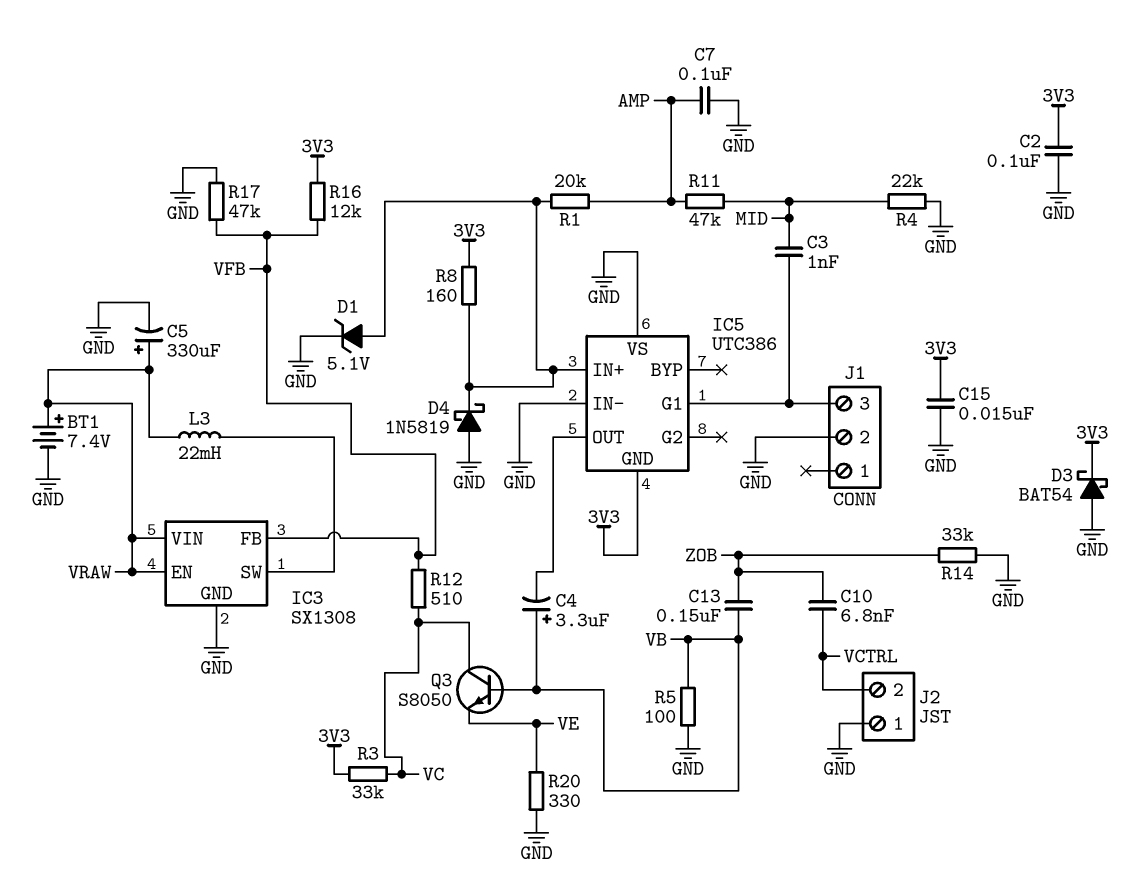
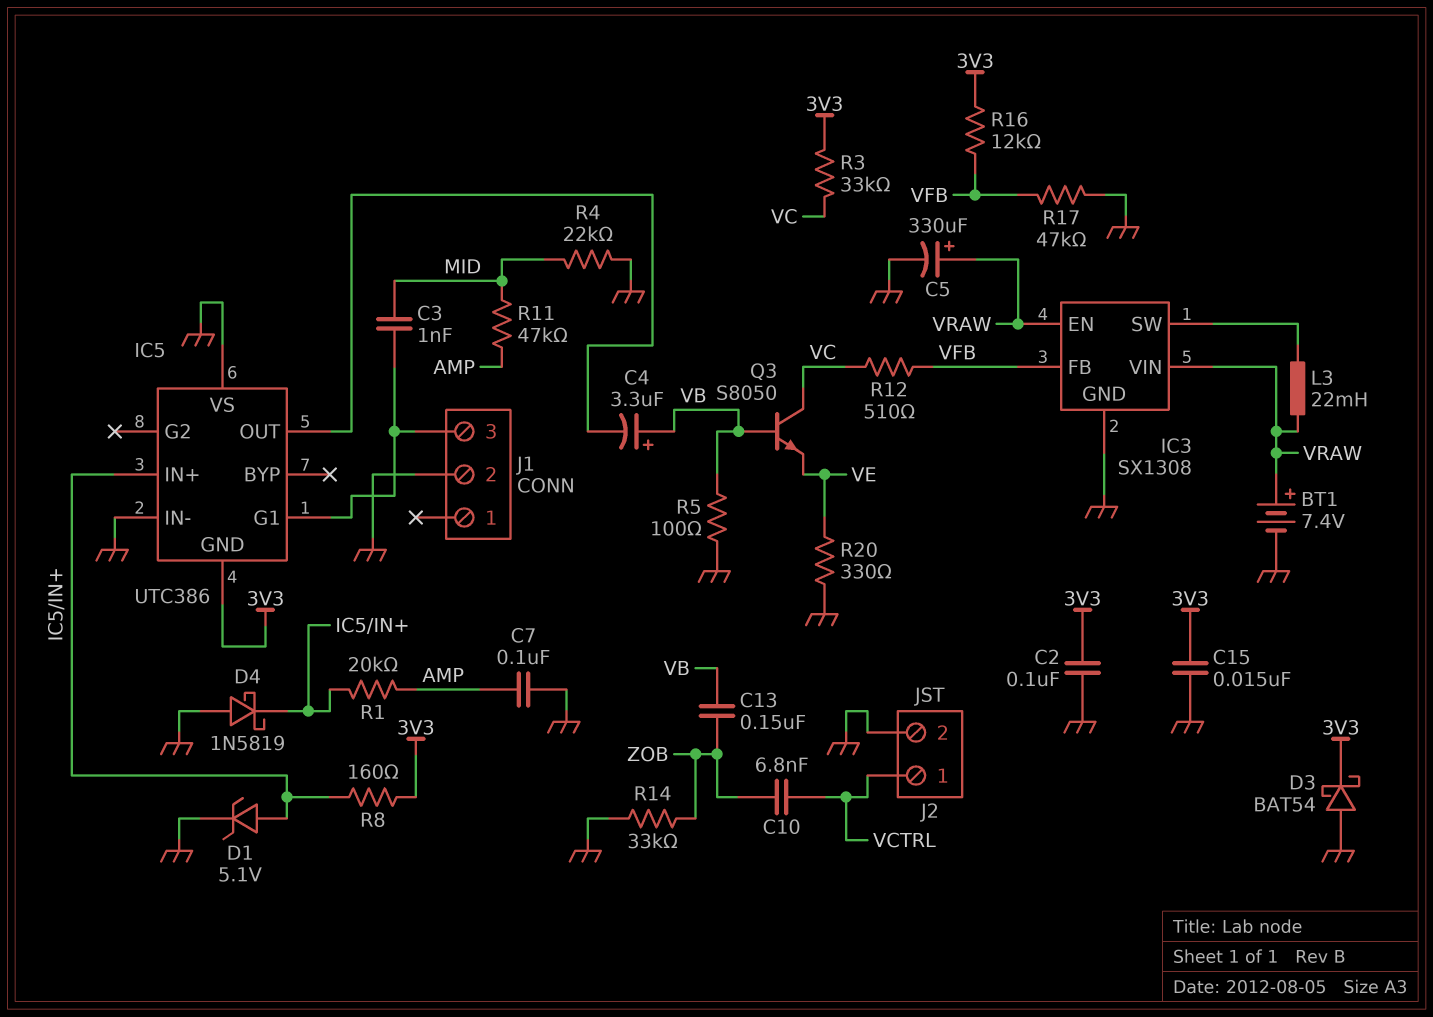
J2 pin 1: GND -> VCTRL
J2 pin 2: VCTRL -> GND

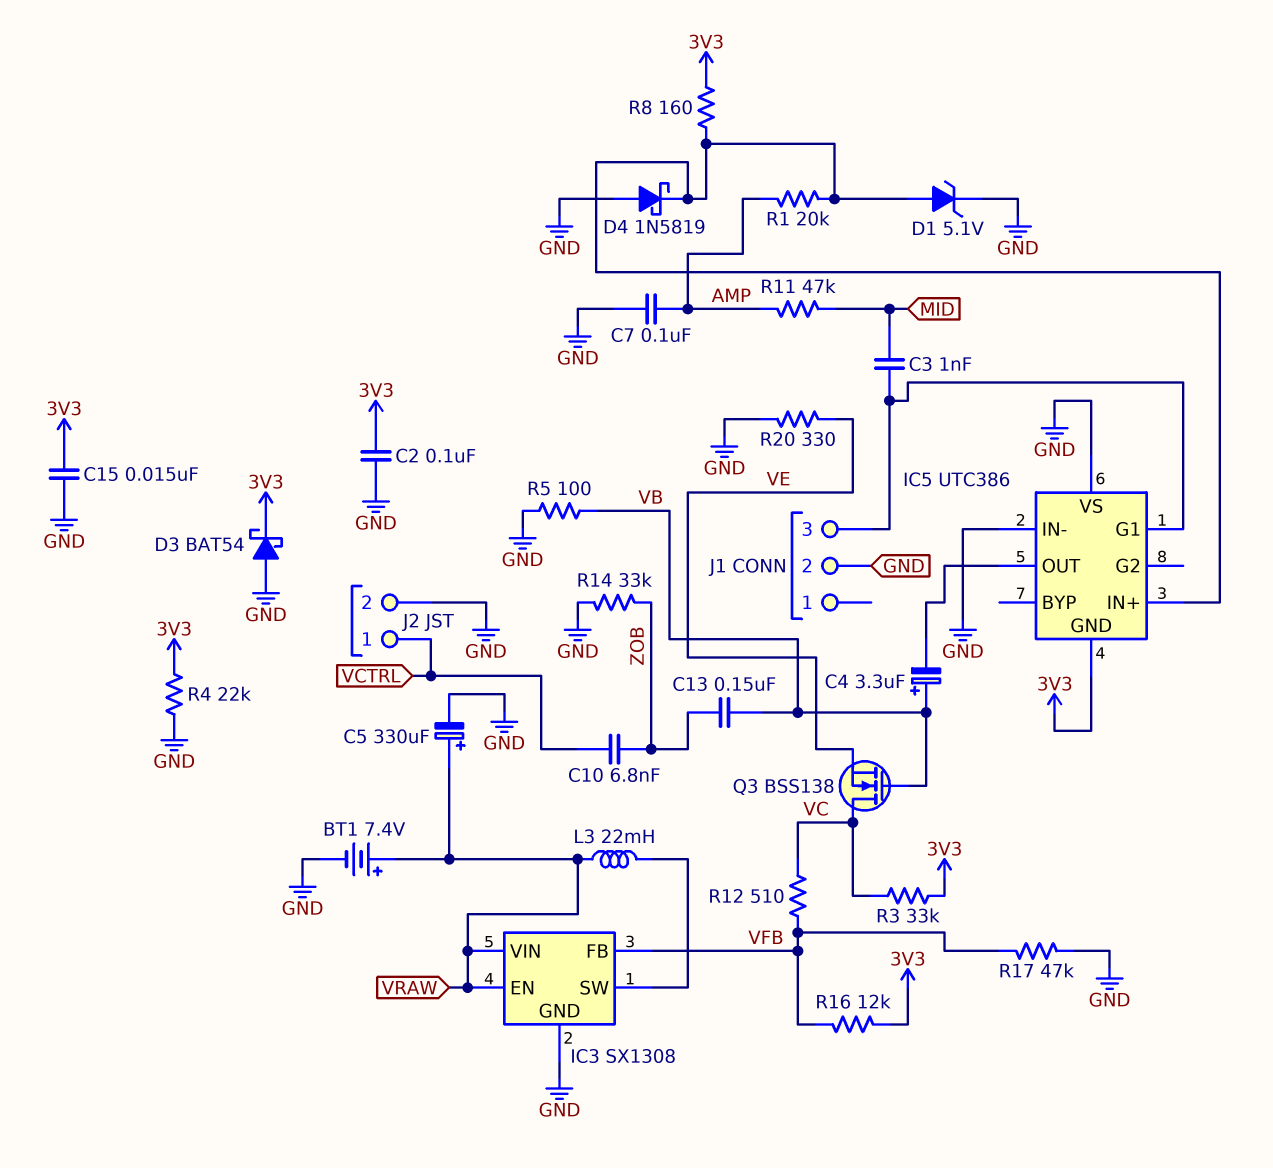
Q3: NPN S8050 (B VB, C VC, E VE) -> NMOS BSS138 (G VB, D VC, S VE)
R4: 22k (GND, MID) -> 22k (3V3, GND)

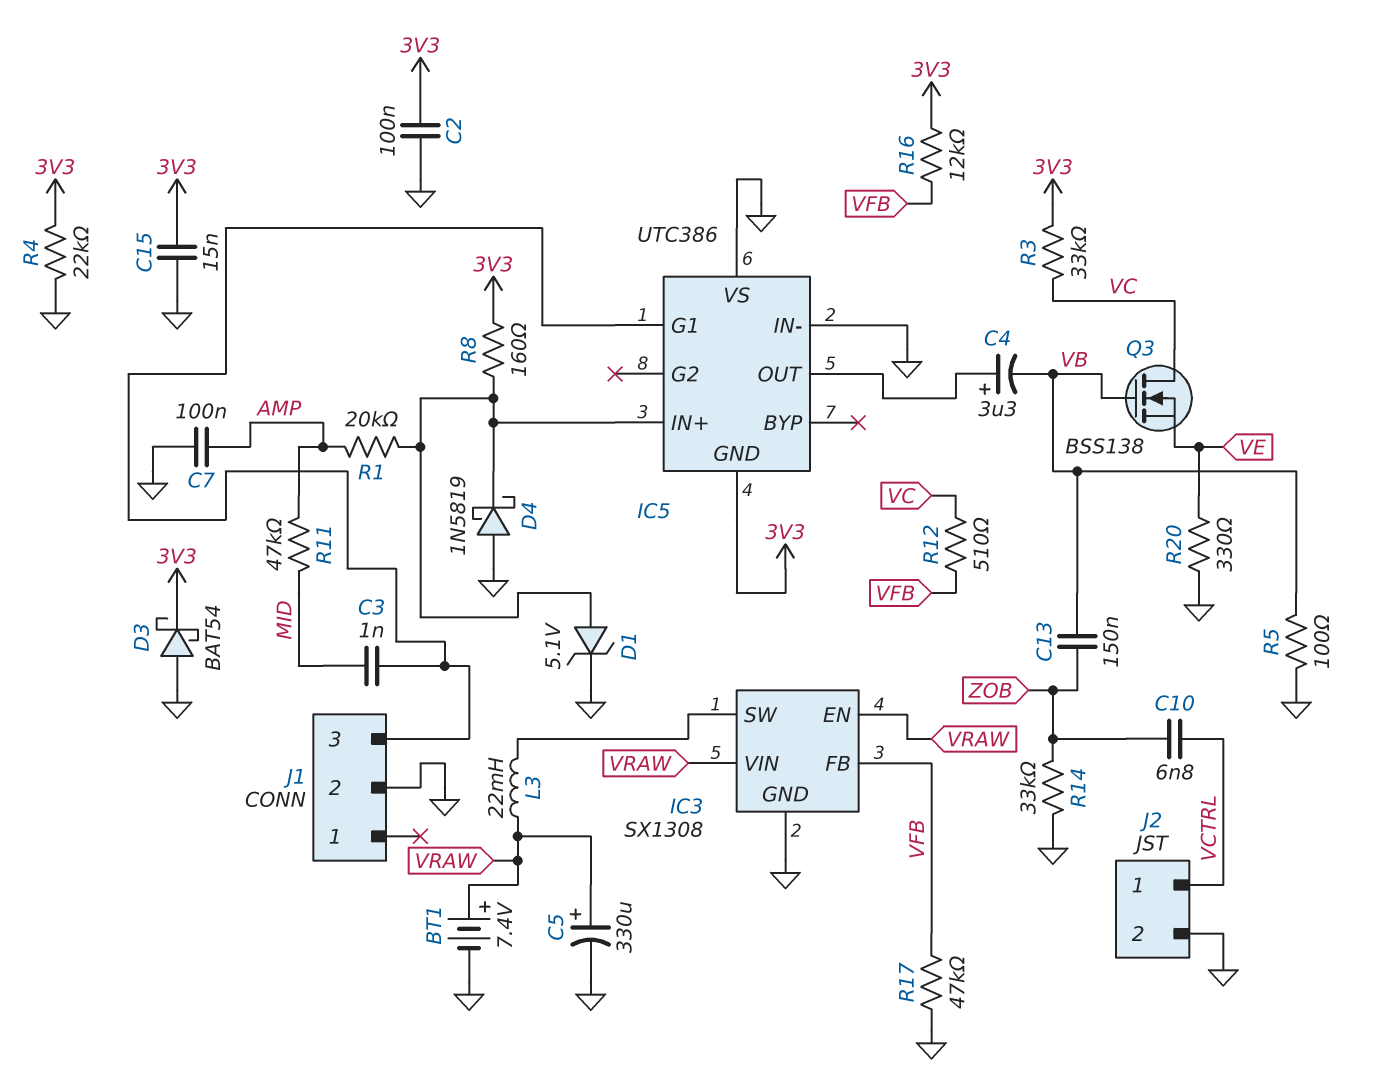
C4: 3.3uF (plus VB, minus IC5/OUT) -> 3.3uF (plus IC5/OUT, minus VB)

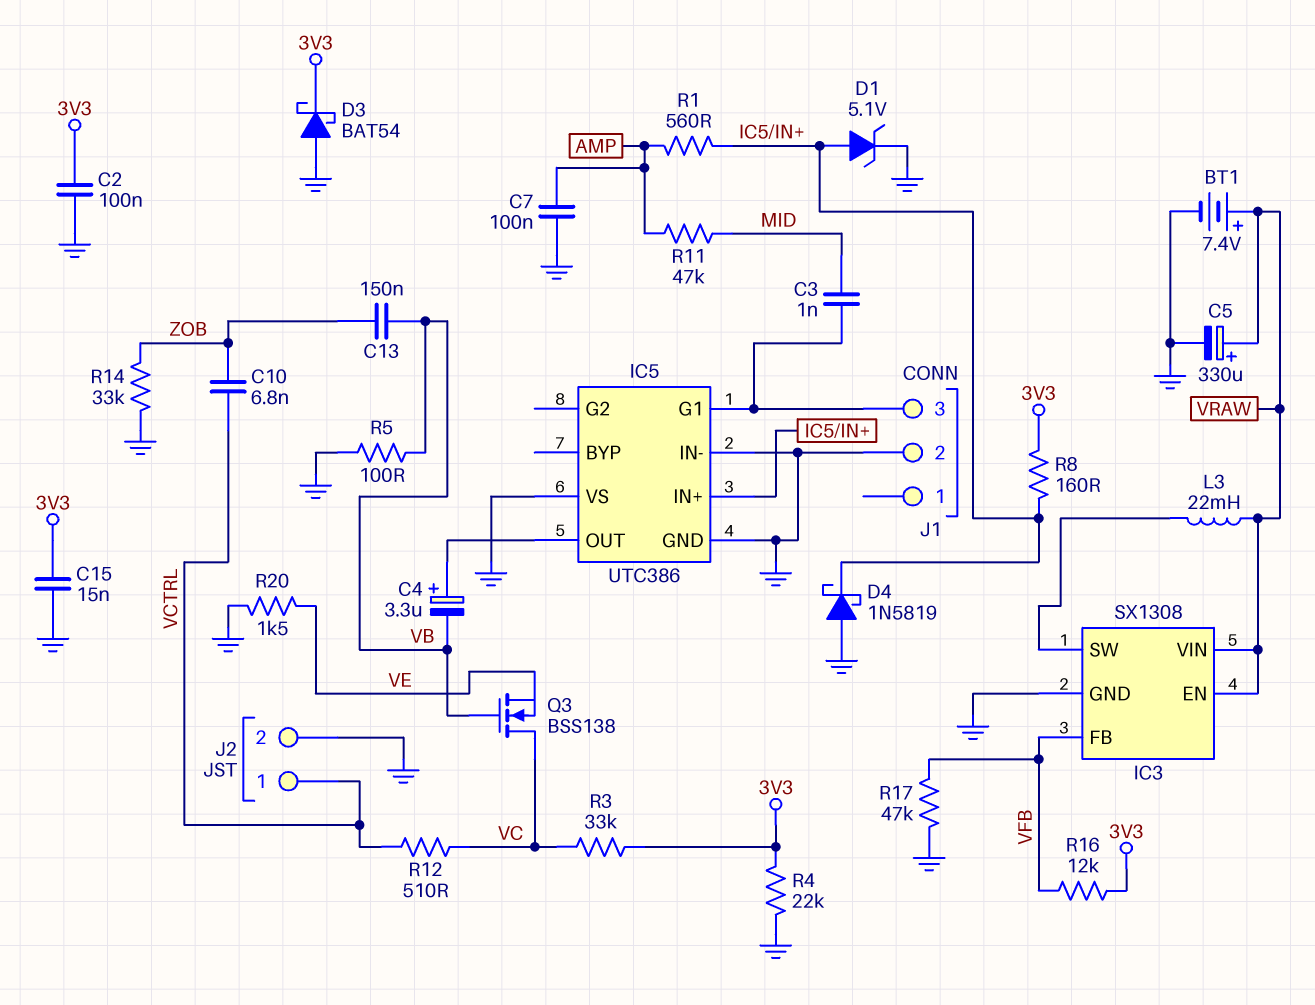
IC5 pin GND: 3V3 -> GND
R1: 20k (AMP, IC5/IN+) -> 560 (AMP, IC5/IN+)
R12: 510 (VC, VFB) -> 510 (VC, VCTRL)
R20: 330 (GND, VE) -> 1.5k (GND, VE)

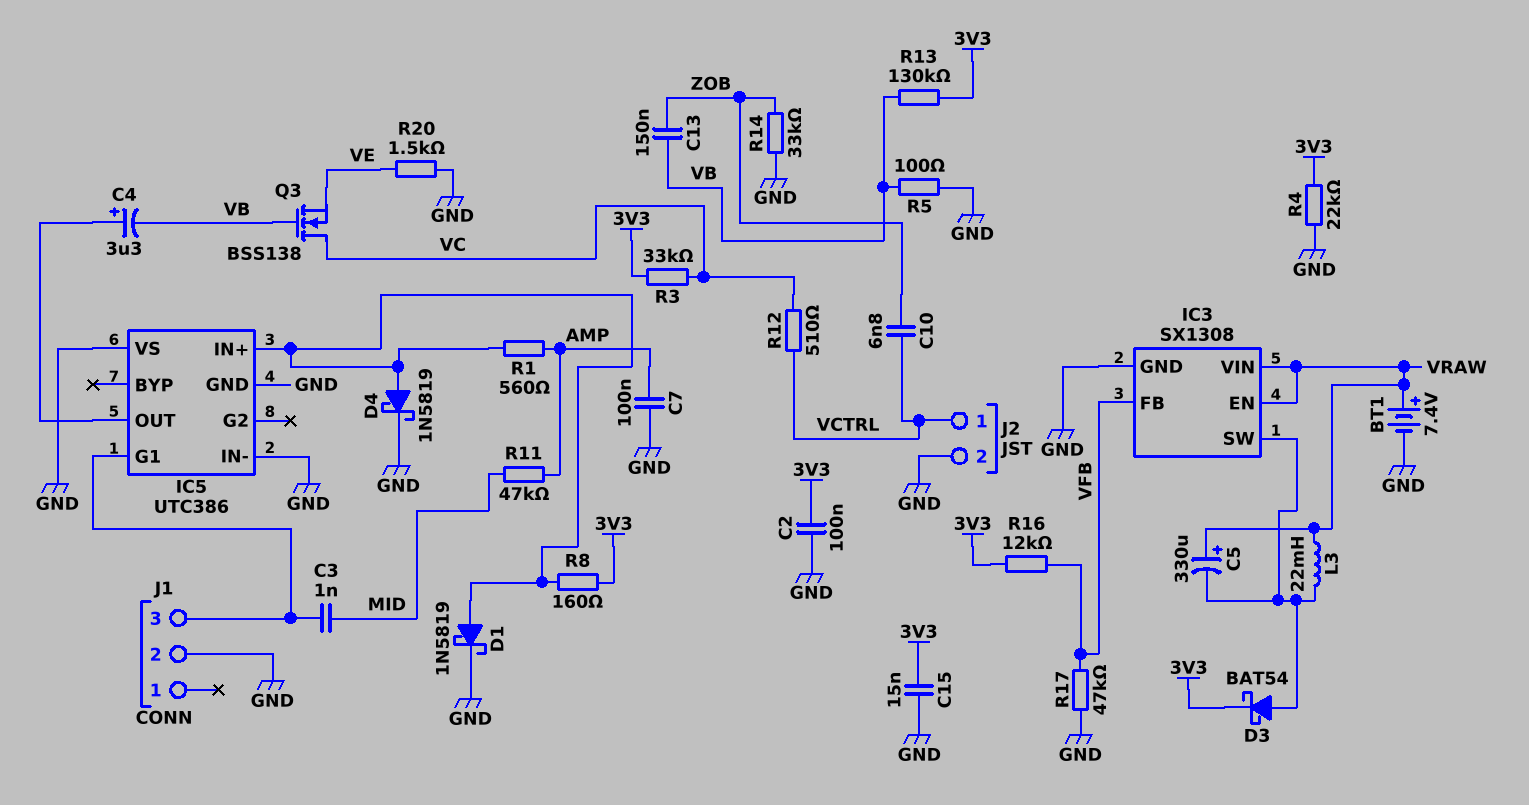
C5: 330uF (plus VRAW, minus GND) -> 330uF (plus VRAW, minus IC3/SW)
D1: zener 5.1V (A IC5/IN+, K GND) -> schottky 1N5819 (A IC5/IN+, K GND)
D3: schottky BAT54 (A GND, K 3V3) -> schottky BAT54 (A IC3/SW, K 3V3)
D4: schottky 1N5819 (A GND, K IC5/IN+) -> schottky 1N5819 (A IC5/IN+, K GND)
R13: none -> 130k (3V3, VB)

